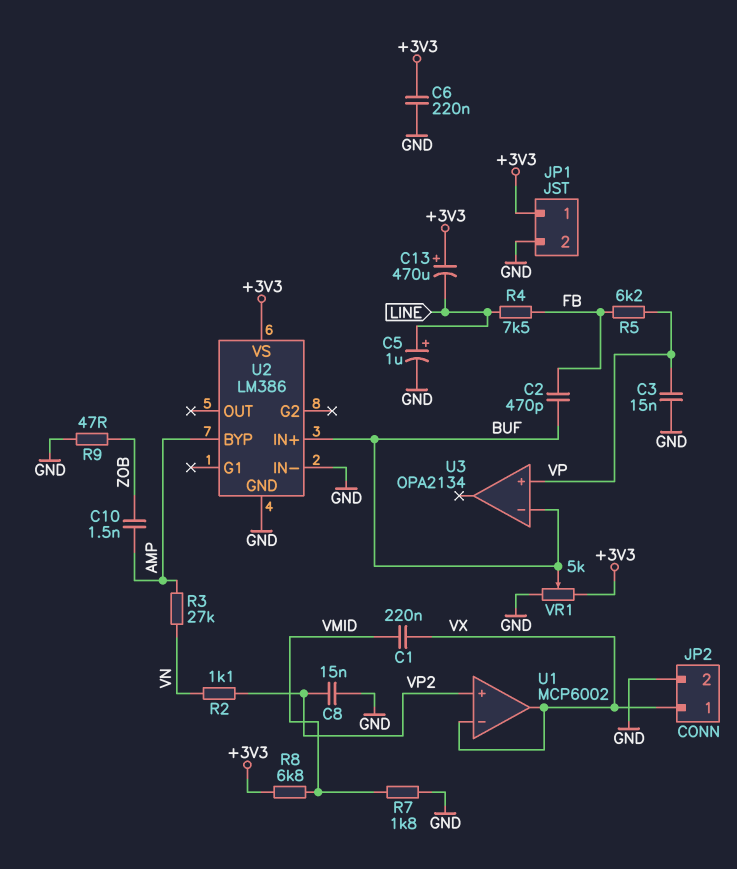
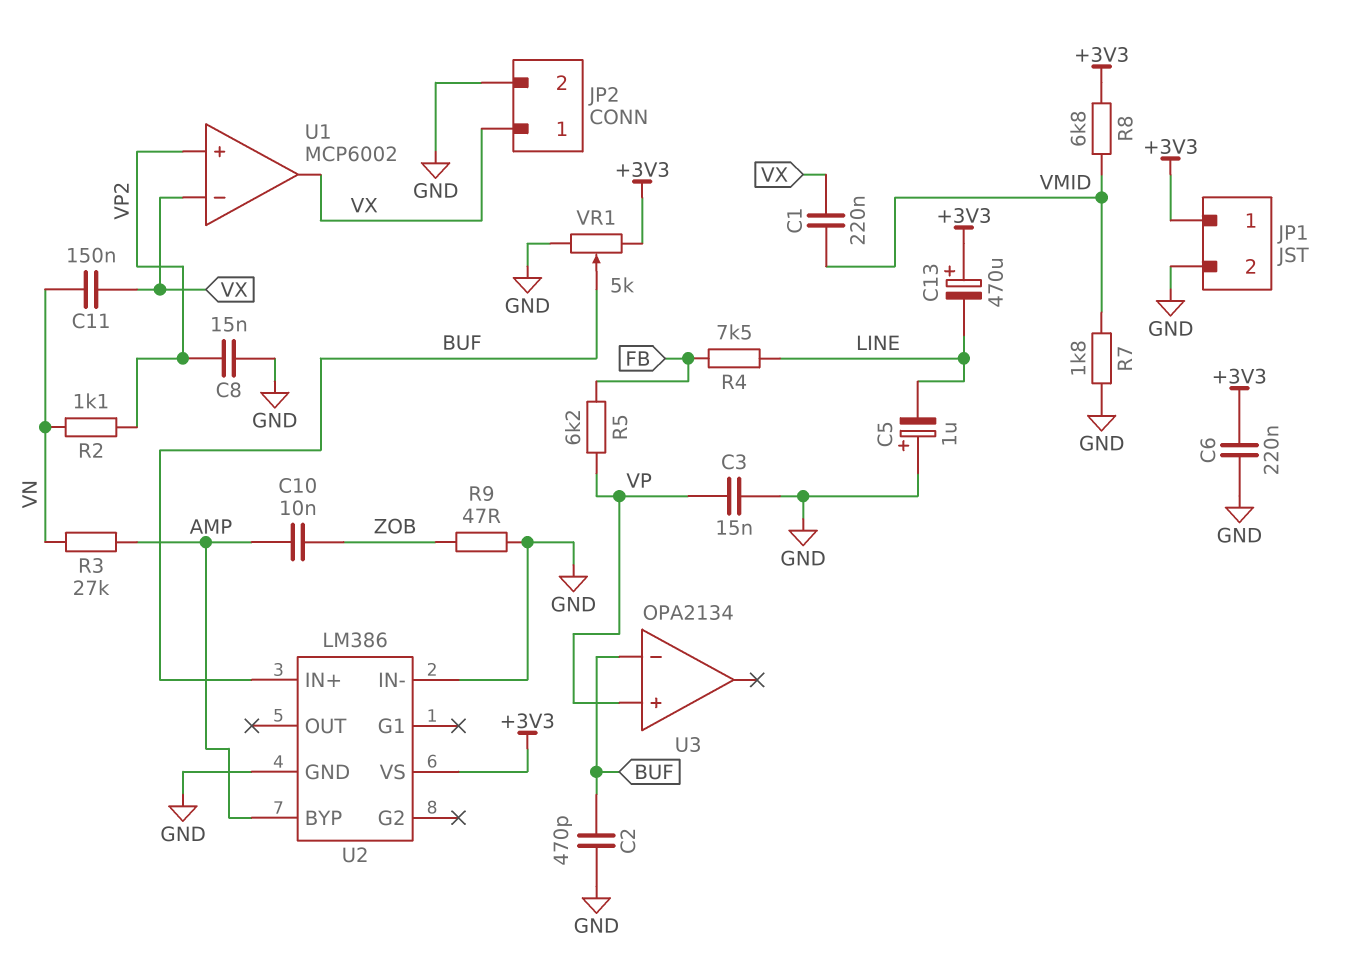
C2: 470pF (BUF, FB) -> 470pF (BUF, GND)
C5: 1uF (plus LINE, minus GND) -> 1uF (plus GND, minus LINE)
C10: 1.5nF (AMP, ZOB) -> 10nF (AMP, ZOB)
C11: none -> 150nF (VN, VX)

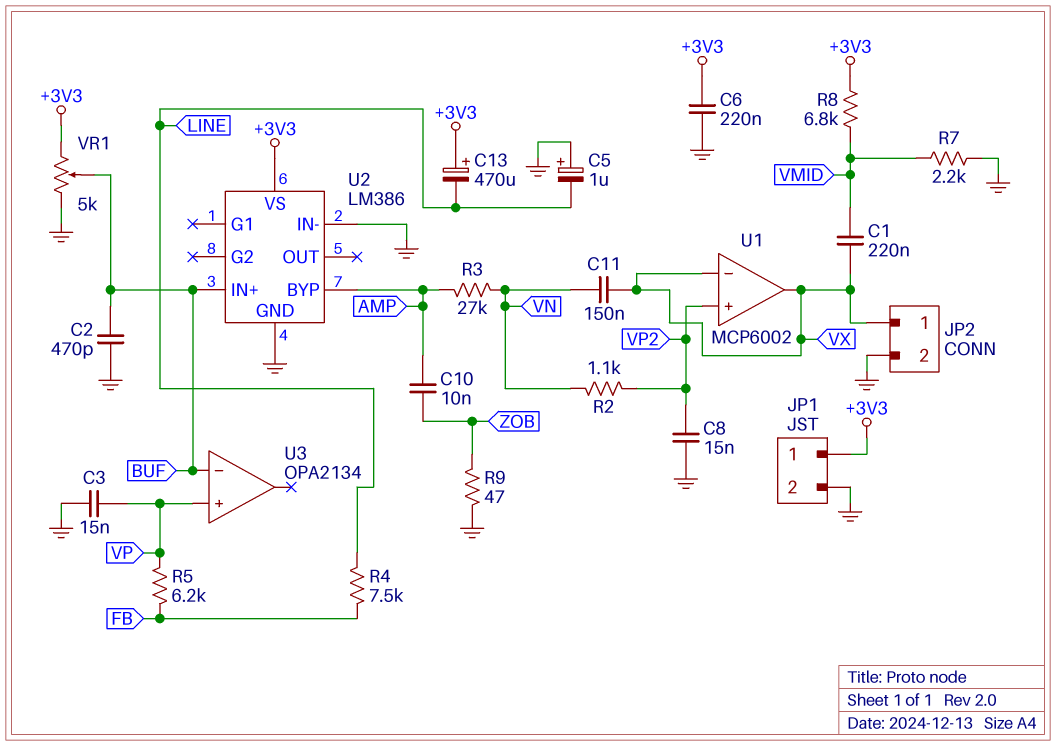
R7: 1.8k (GND, VMID) -> 2.2k (GND, VMID)

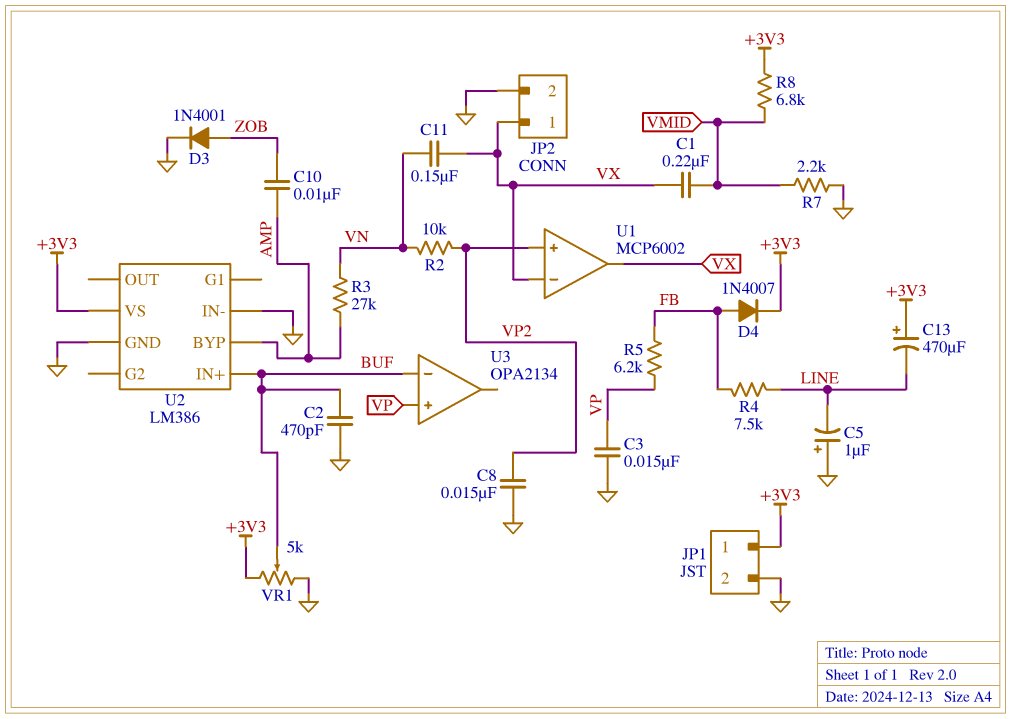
C6: 220nF (+3V3, GND) -> none
D3: none -> diode 1N4001 (A ZOB, K GND)
D4: none -> diode 1N4007 (A FB, K +3V3)
R2: 1.1k (VN, VP2) -> 10k (VN, VP2)
R9: 47 (GND, ZOB) -> none

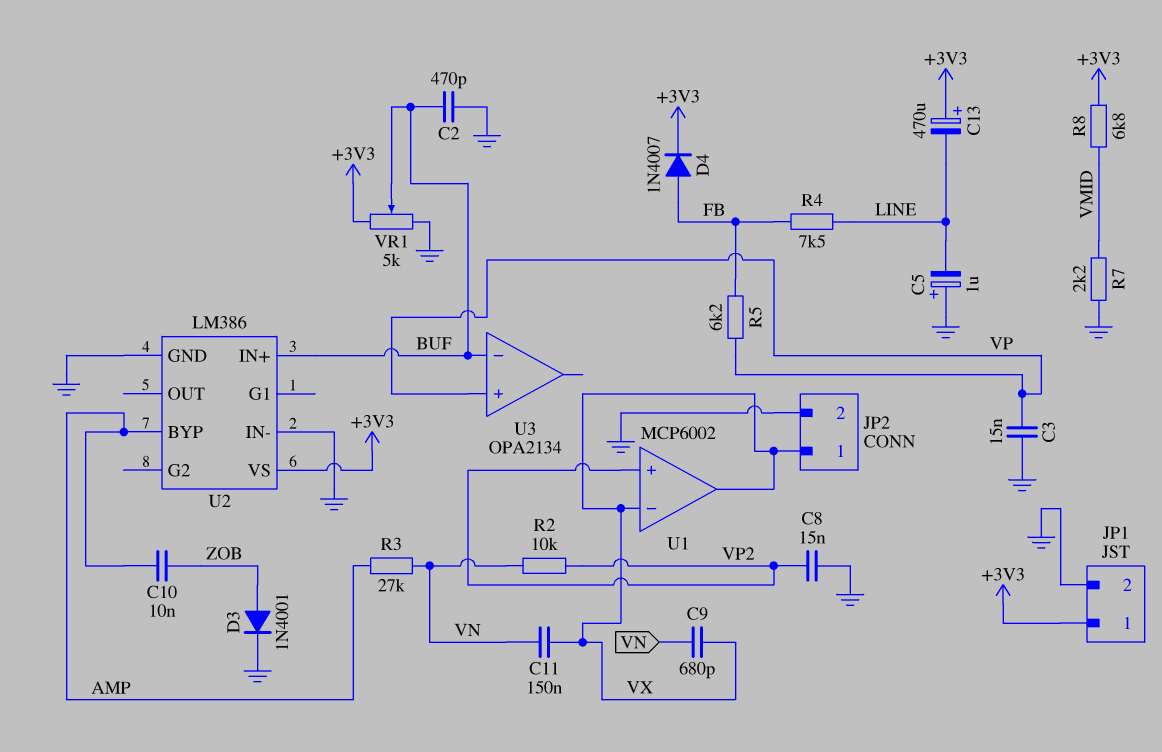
C1: 220nF (VMID, VX) -> none
C9: none -> 680pF (VN, VX)

